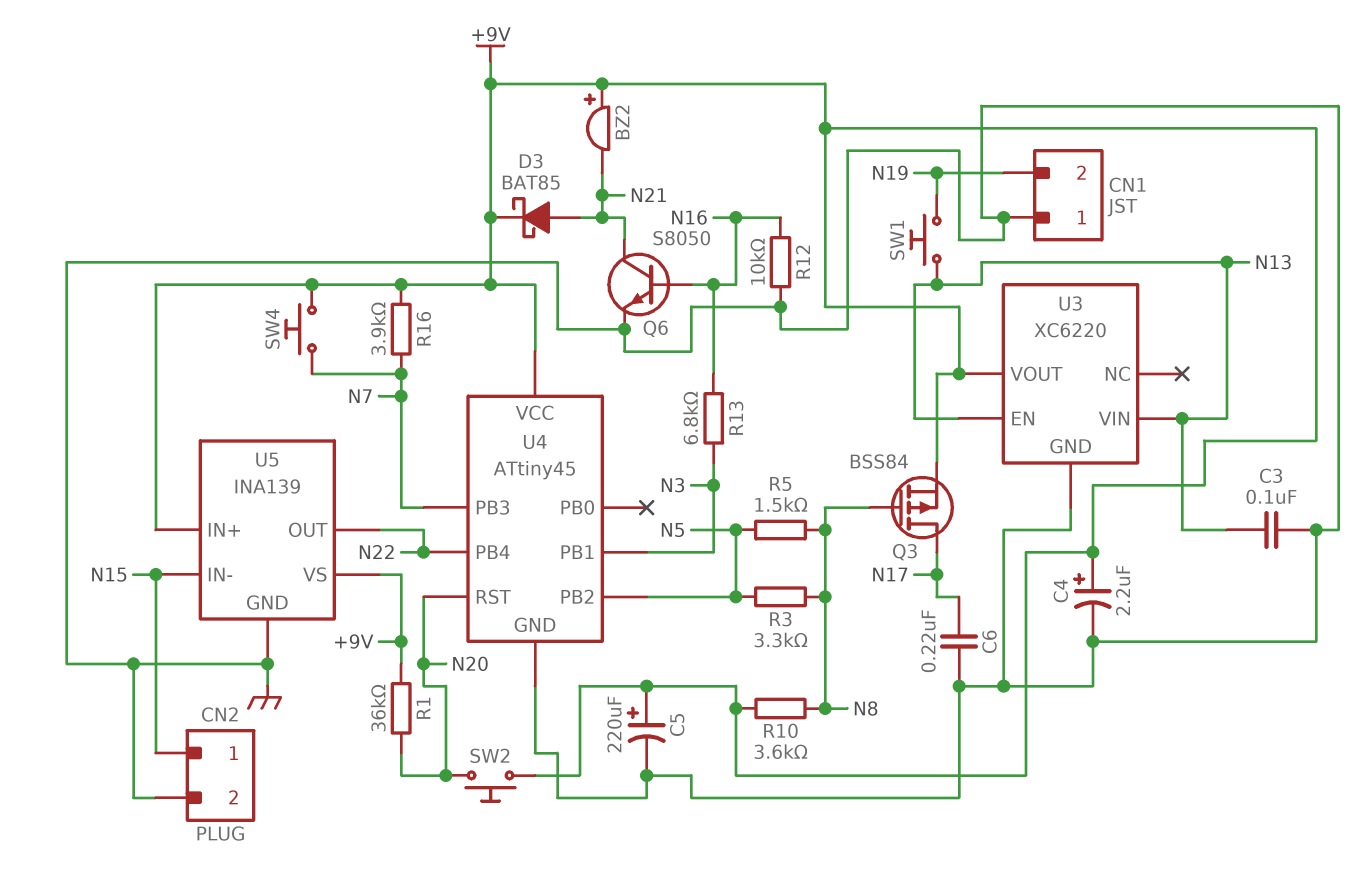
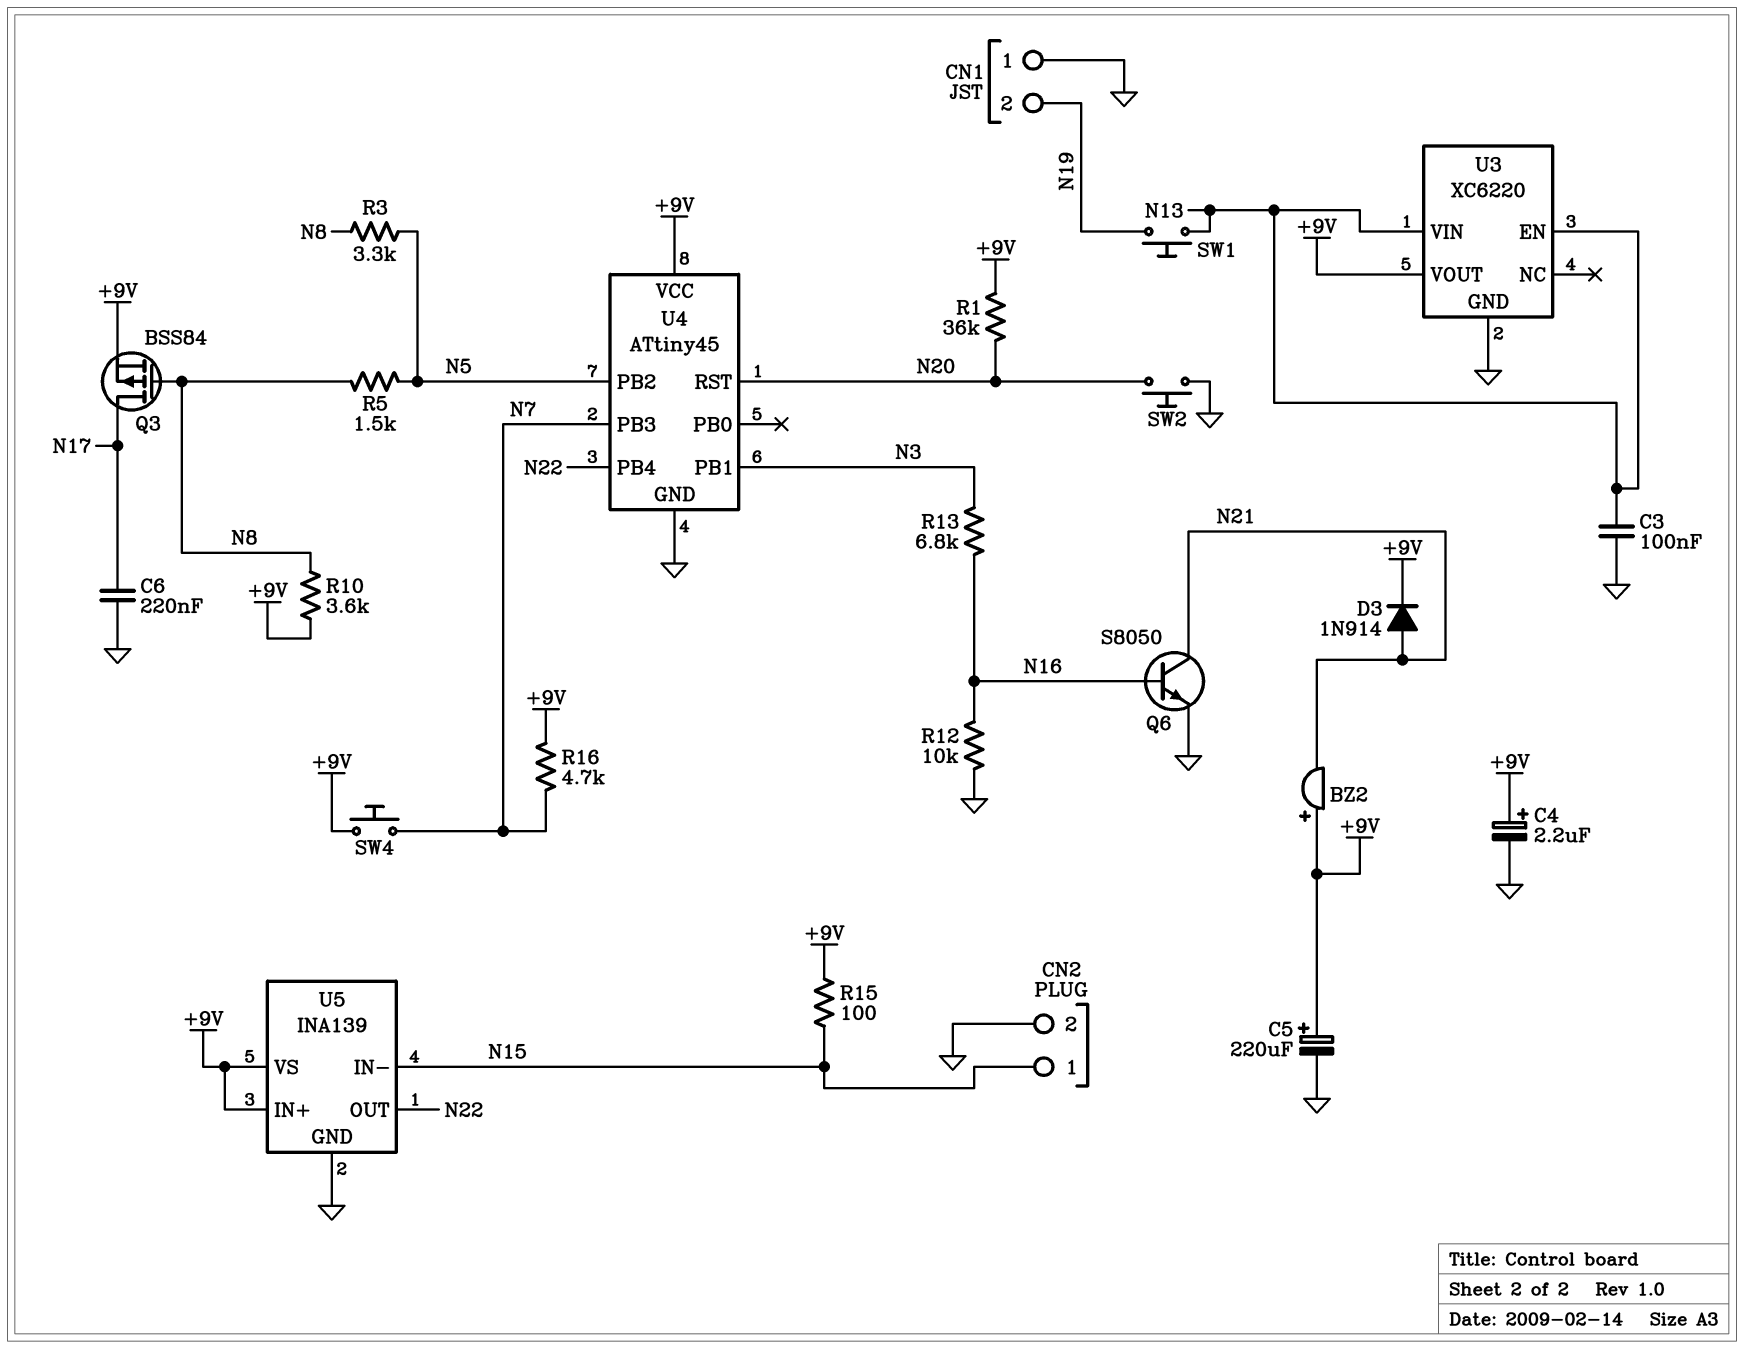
D3: schottky BAT85 (A N21, K +9V) -> diode 1N914 (A N21, K +9V)
R15: none -> 100 (+9V, N15)
R16: 3.9k (+9V, N7) -> 4.7k (+9V, N7)
SW2: button (+9V, N20) -> button (GND, N20)

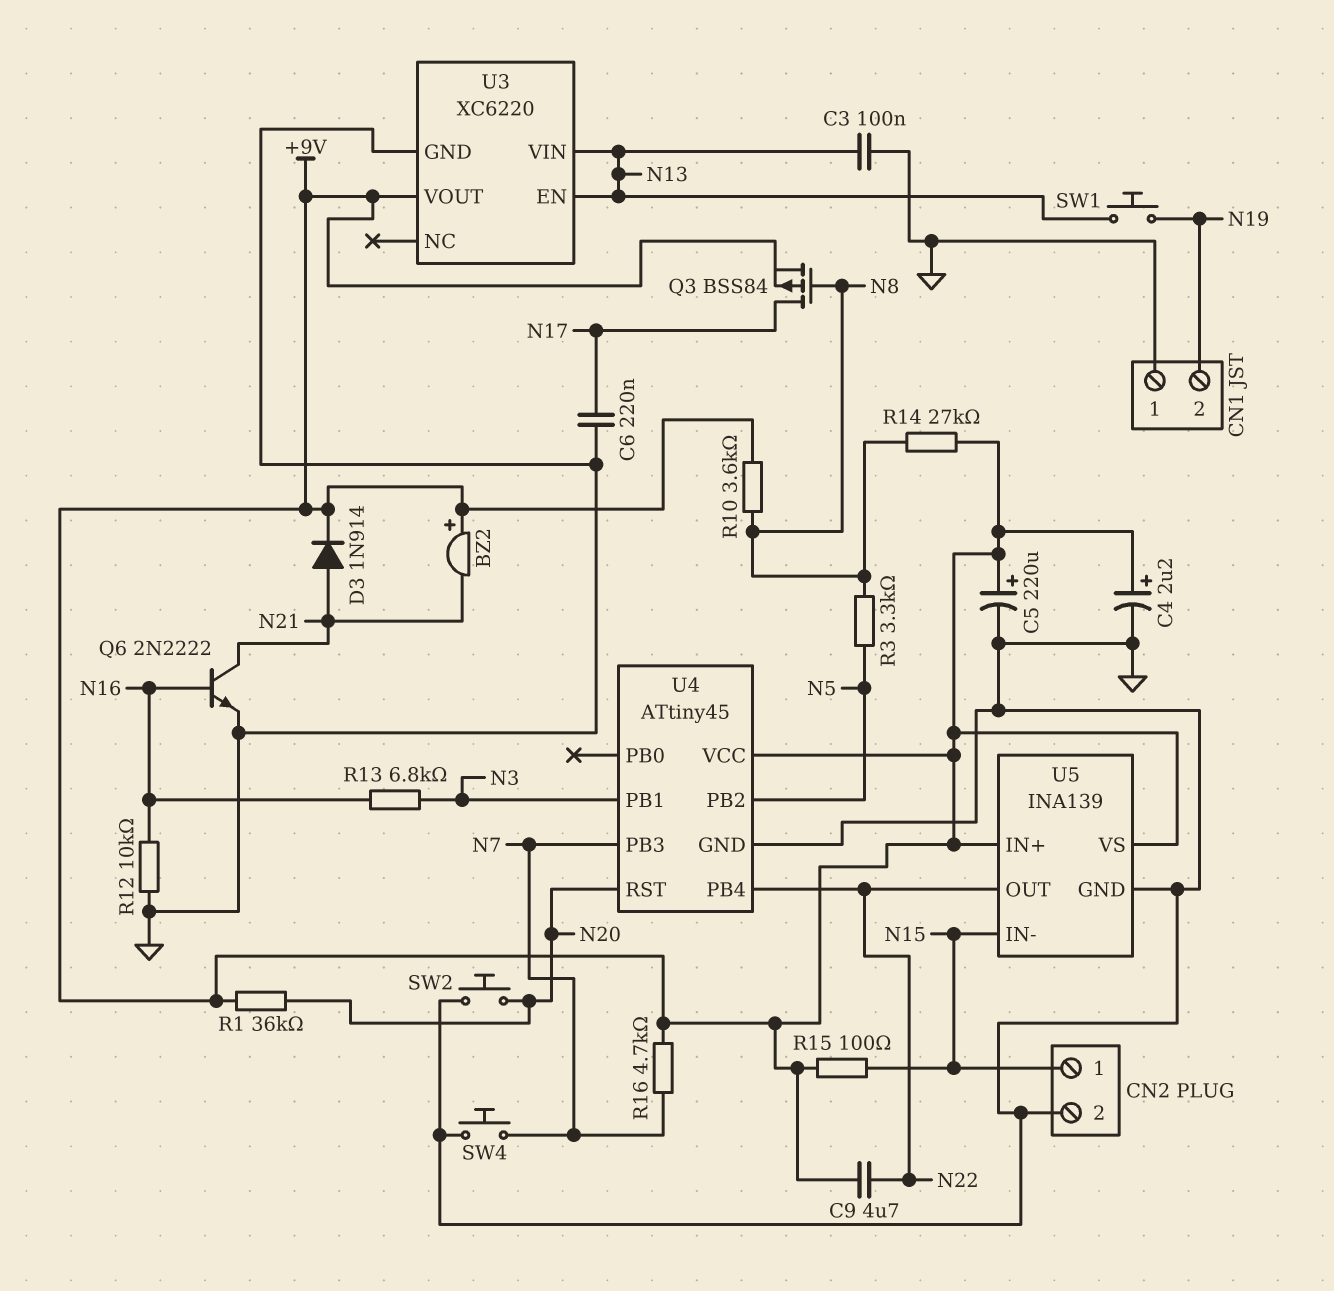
C9: none -> 4.7uF (+9V, N22)
Q6: NPN S8050 (B N16, C N21, E GND) -> NPN 2N2222 (B N16, C N21, E GND)
R5: 1.5k (N5, N8) -> none
R14: none -> 27k (+9V, N8)
SW4: button (+9V, N7) -> button (GND, N7)

